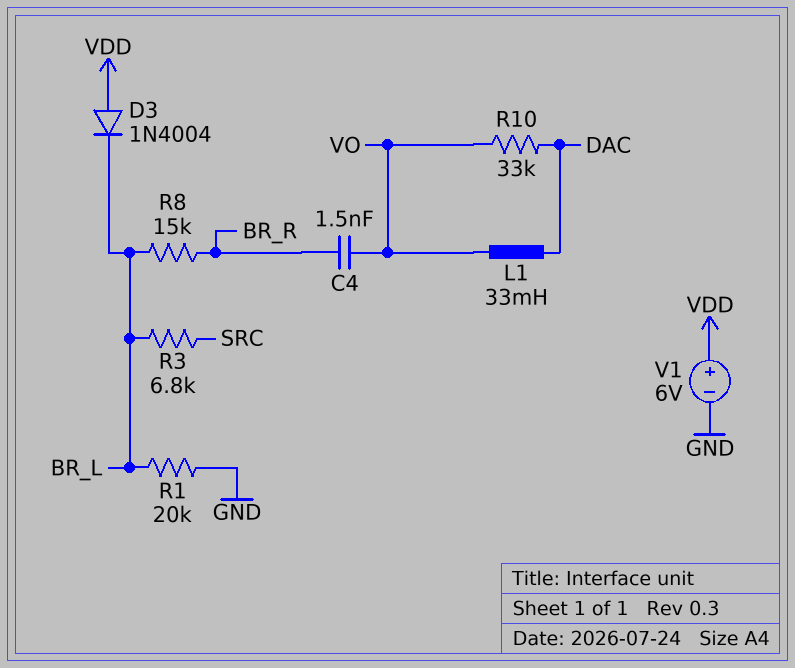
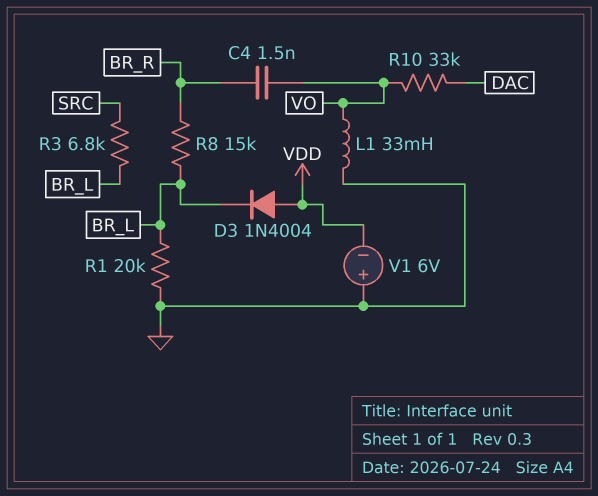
L1: 33mH (DAC, VO) -> 33mH (GND, VO)
V1: 6V (plus VDD, minus GND) -> 6V (plus GND, minus VDD)

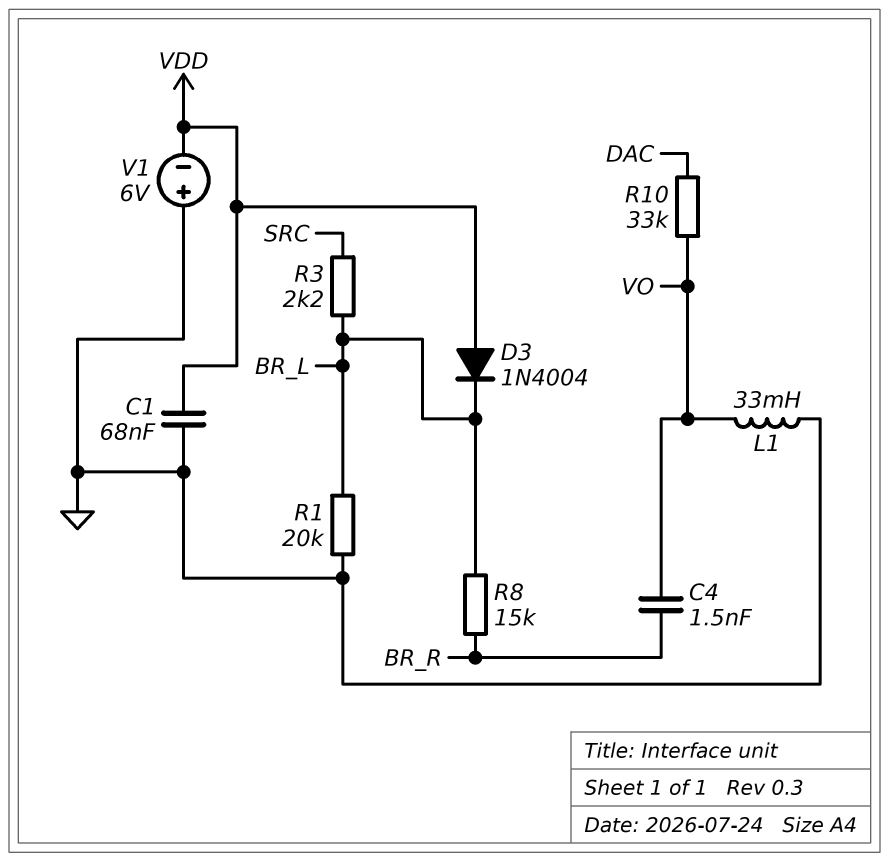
C1: none -> 68nF (GND, VDD)
R3: 6.8k (BR_L, SRC) -> 2.2k (BR_L, SRC)

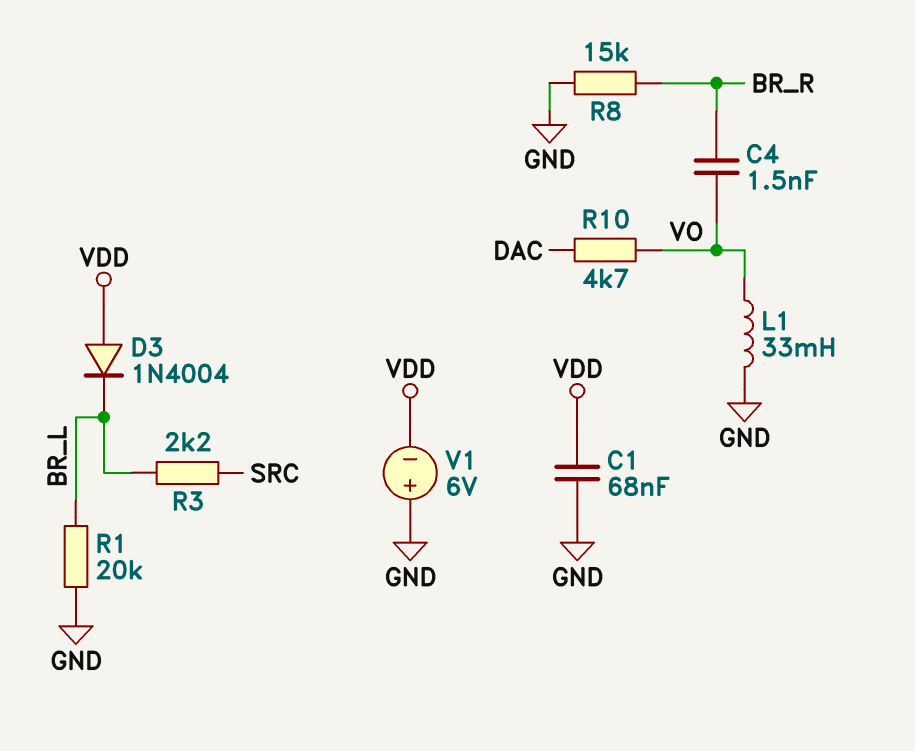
R8: 15k (BR_L, BR_R) -> 15k (BR_R, GND)
R10: 33k (DAC, VO) -> 4.7k (DAC, VO)

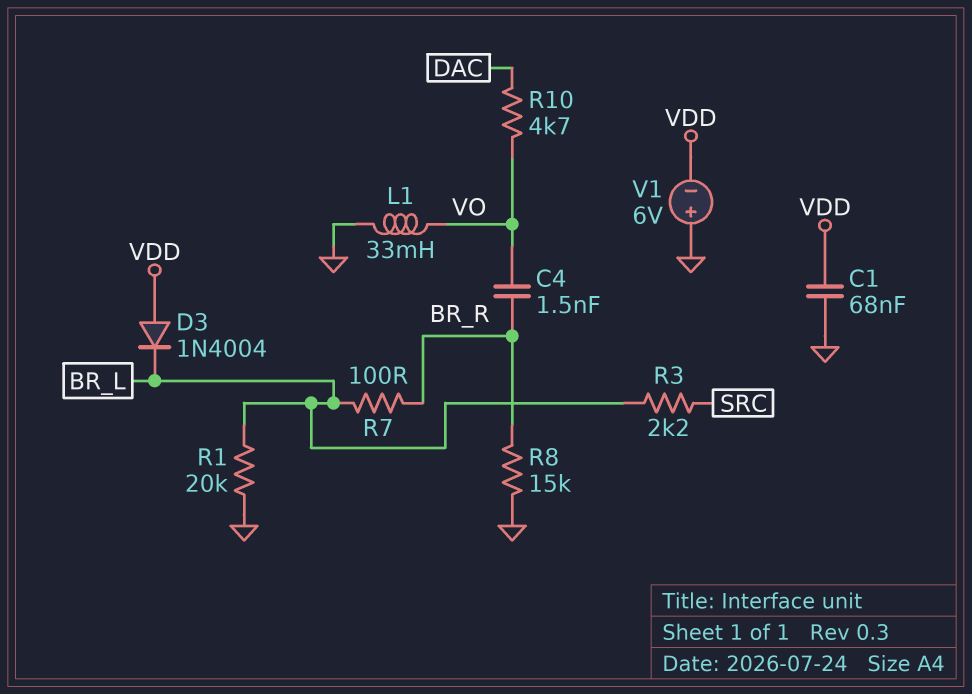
R7: none -> 100 (BR_L, BR_R)

